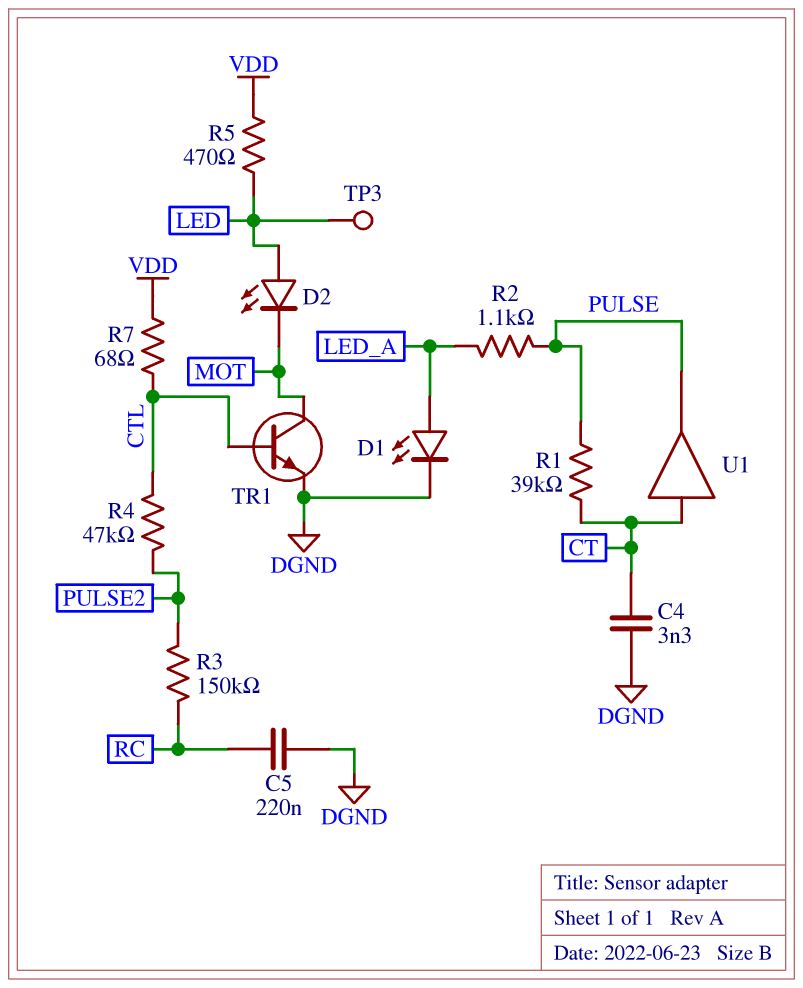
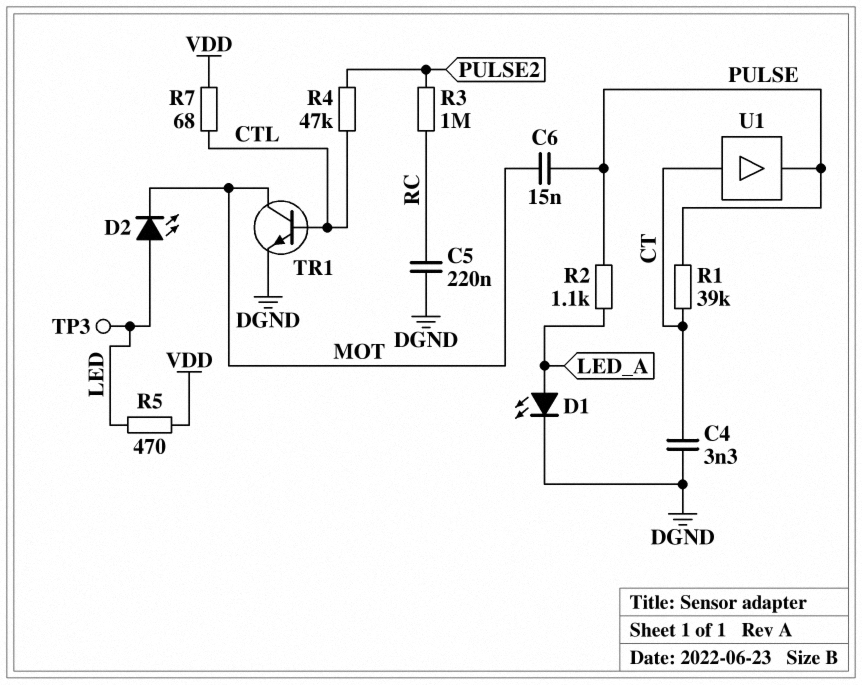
C6: none -> 15nF (MOT, PULSE)
R3: 150k (PULSE2, RC) -> 1M (PULSE2, RC)

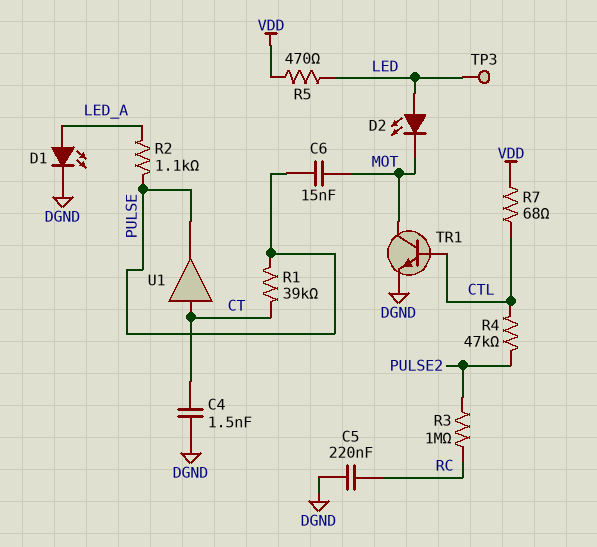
C4: 3.3nF (CT, DGND) -> 1.5nF (CT, DGND)

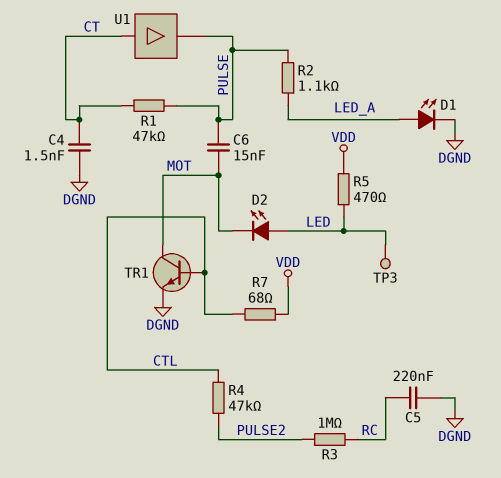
R1: 39k (CT, PULSE) -> 47k (CT, PULSE)

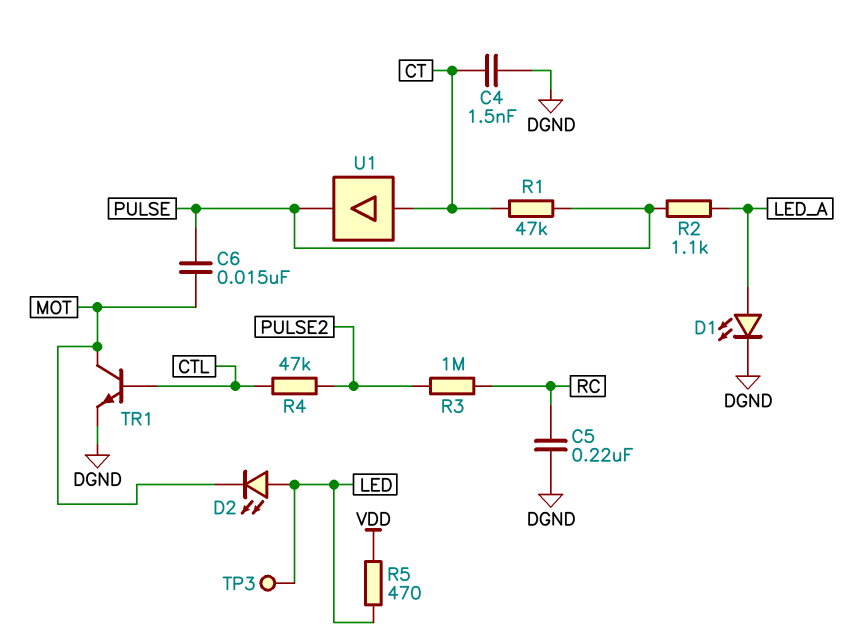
R7: 68 (CTL, VDD) -> none

